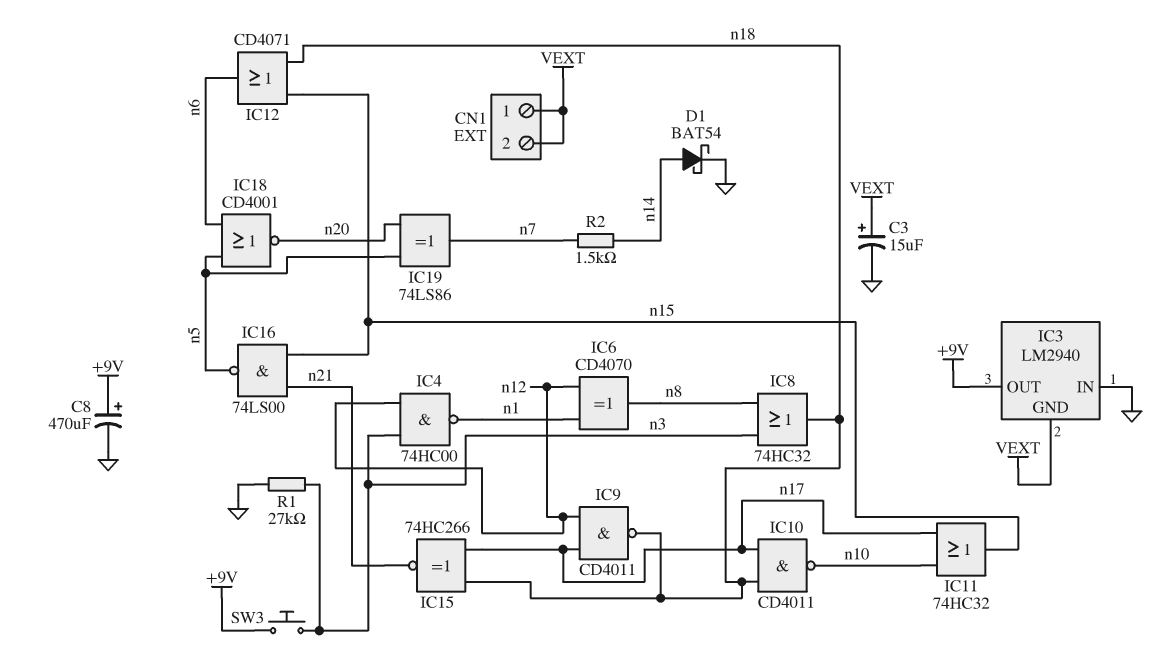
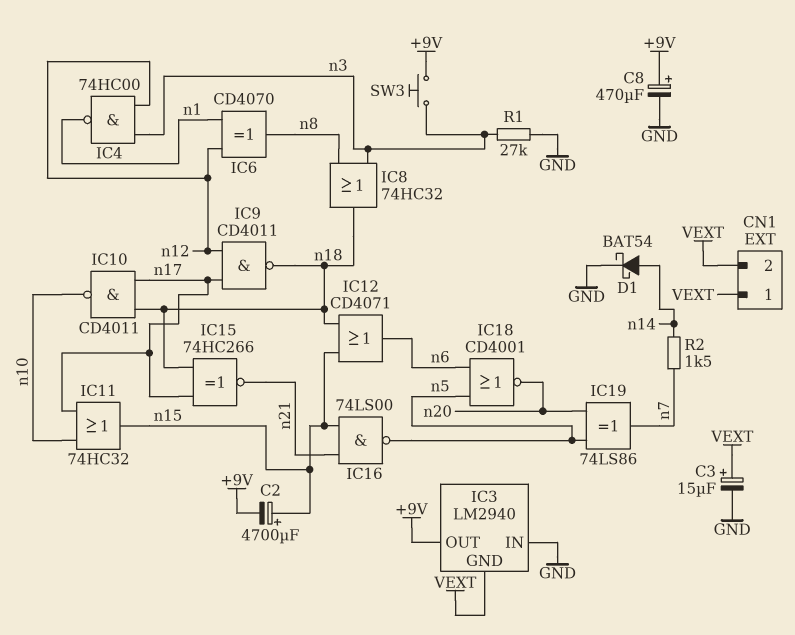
C2: none -> 4700uF (plus n15, minus +9V)

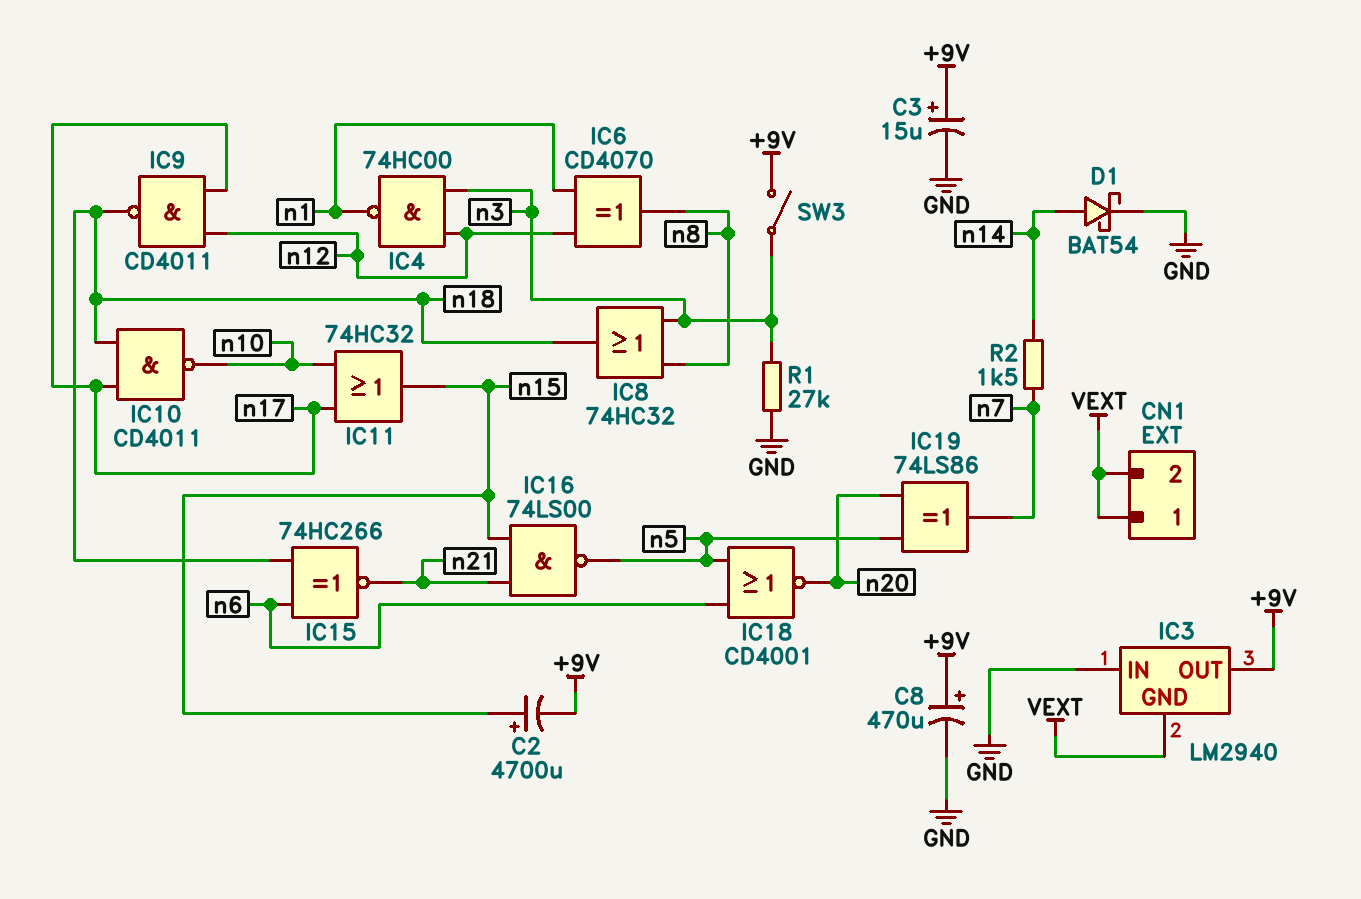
C3: 15uF (plus VEXT, minus GND) -> 15uF (plus +9V, minus GND)
IC12: OR CD4071 (in n15, in n18, out n6) -> none
IC15: XNOR 74HC266 (in n17, in n18, out n21) -> XNOR 74HC266 (in n6, in n18, out n21)
SW3: button (+9V, n3) -> switch (+9V, n3)

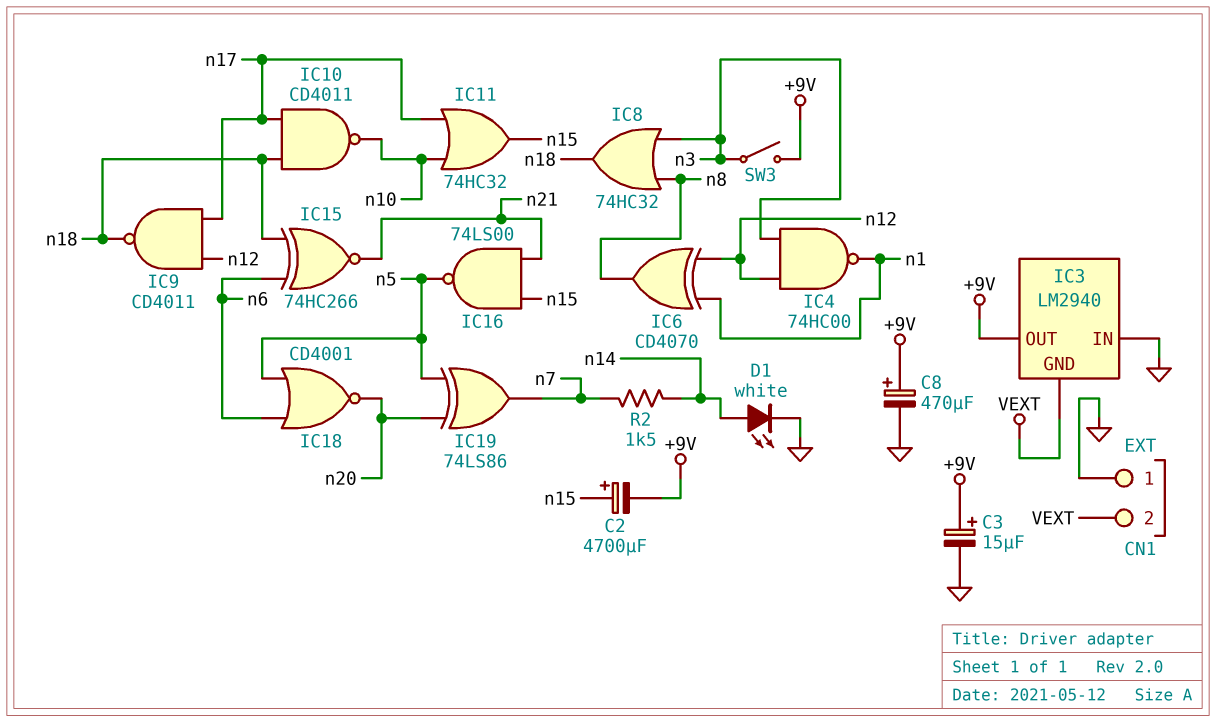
CN1 pin 1: VEXT -> GND
D1: schottky BAT54 (A n14, K GND) -> LED white (A n14, K GND)
R1: 27k (GND, n3) -> none

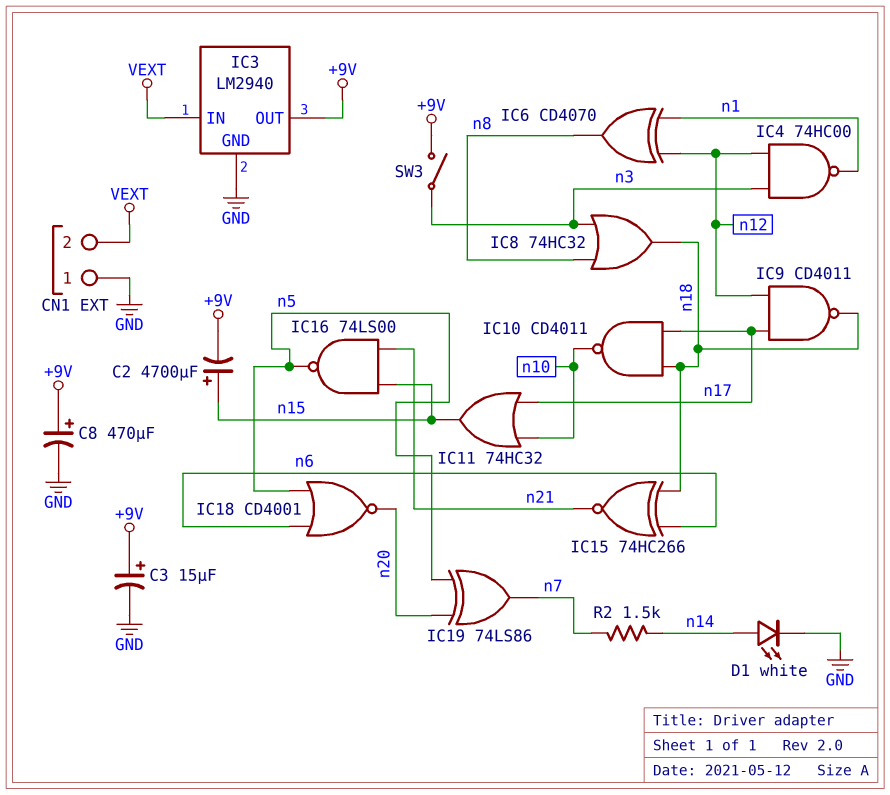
IC3 pin GND: VEXT -> GND
IC3 pin IN: GND -> VEXT

